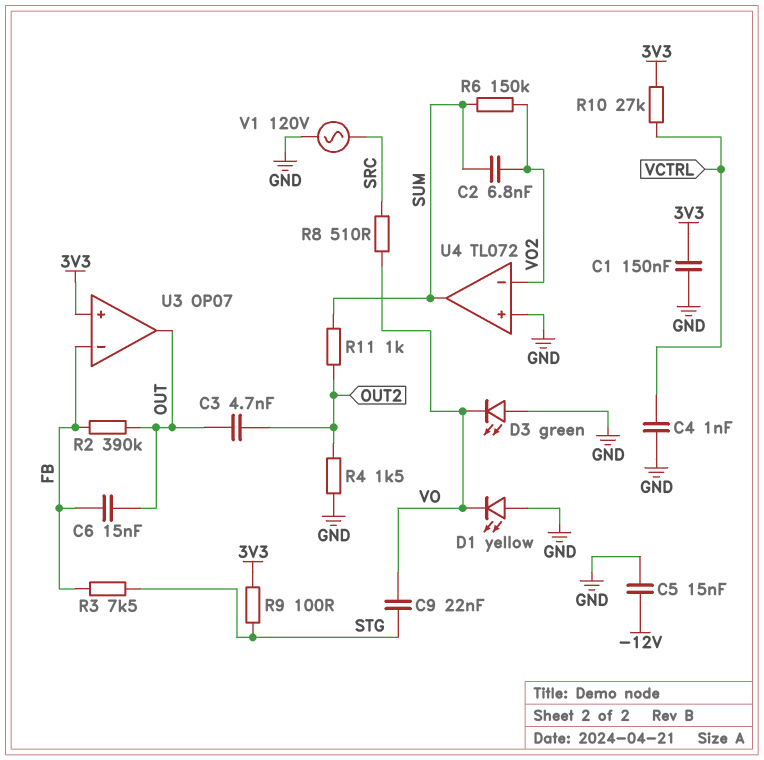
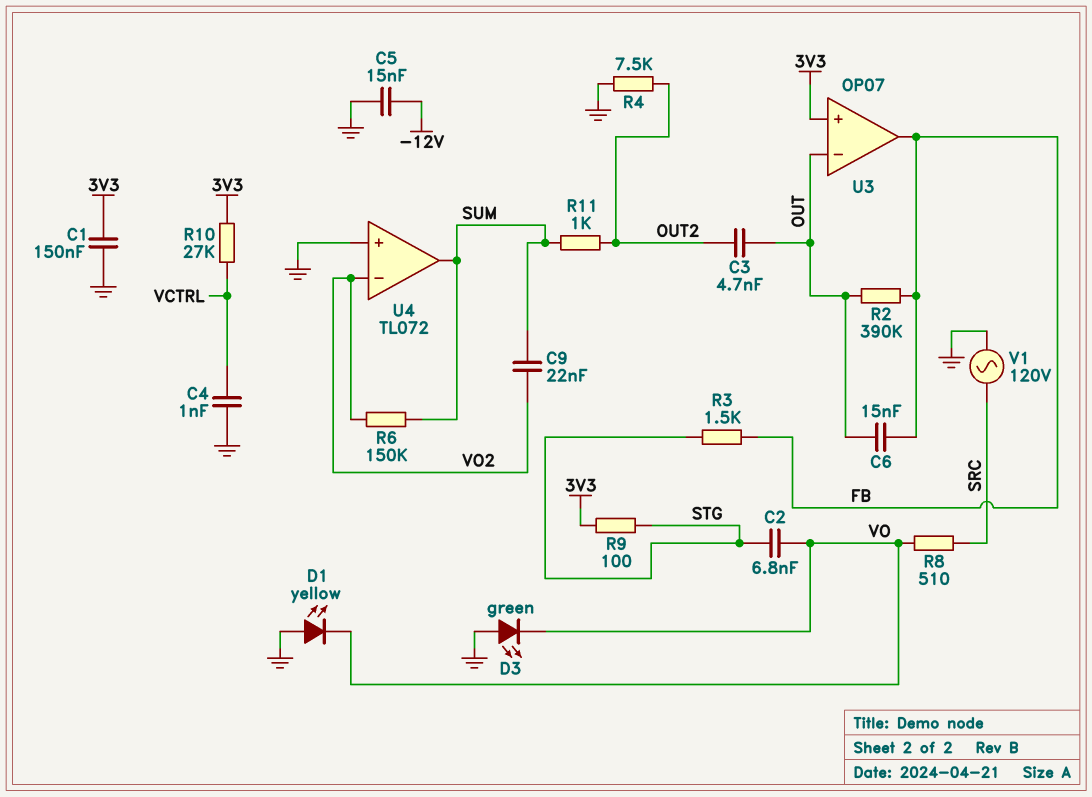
C2: 6.8nF (SUM, VO2) -> 6.8nF (STG, VO)
C9: 22nF (STG, VO) -> 22nF (SUM, VO2)
R3: 7.5k (FB, STG) -> 1.5k (FB, STG)
R4: 1.5k (GND, OUT2) -> 7.5k (GND, OUT2)
U3 pin in-: FB -> OUT
U3 pin out: OUT -> FB

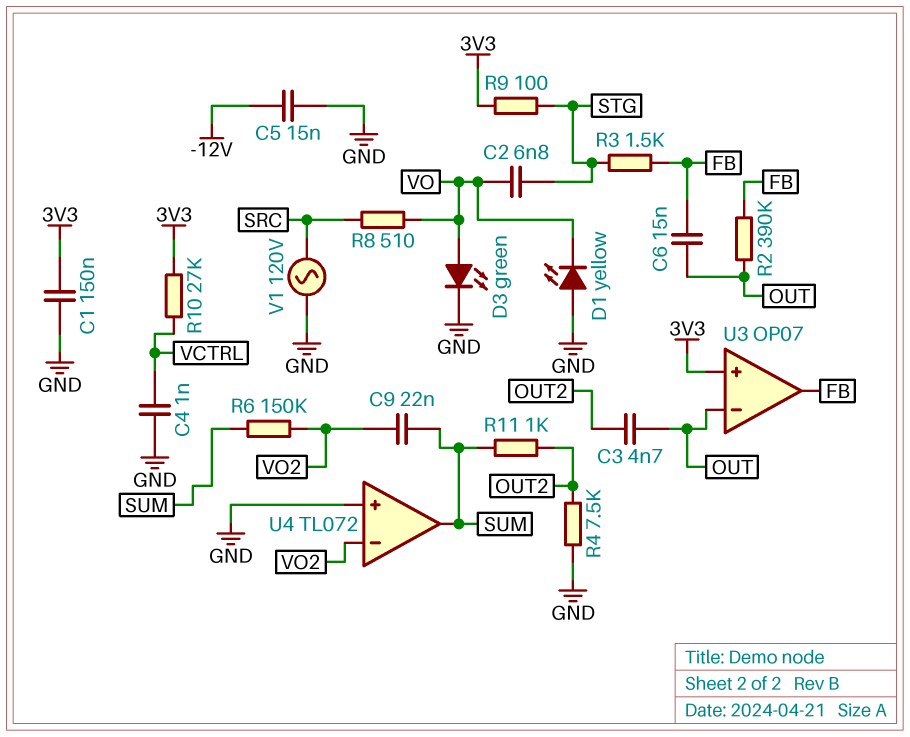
D3: LED green (A GND, K VO) -> LED green (A VO, K GND)

